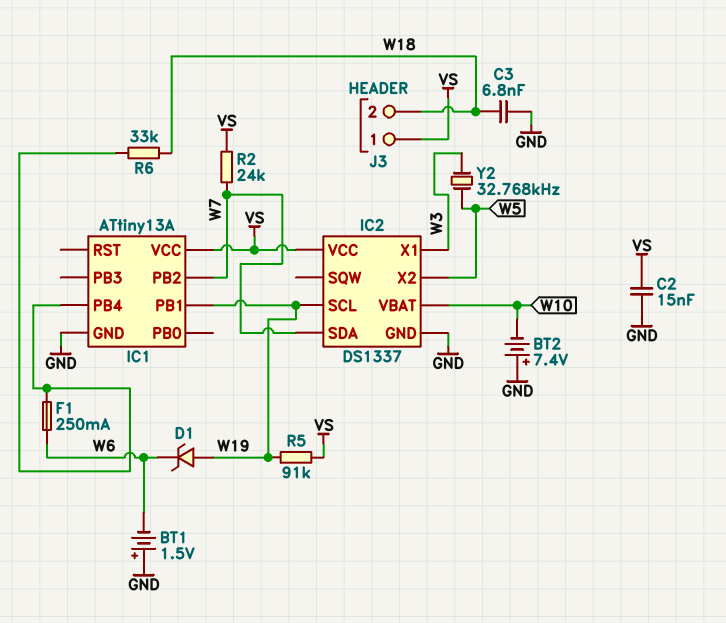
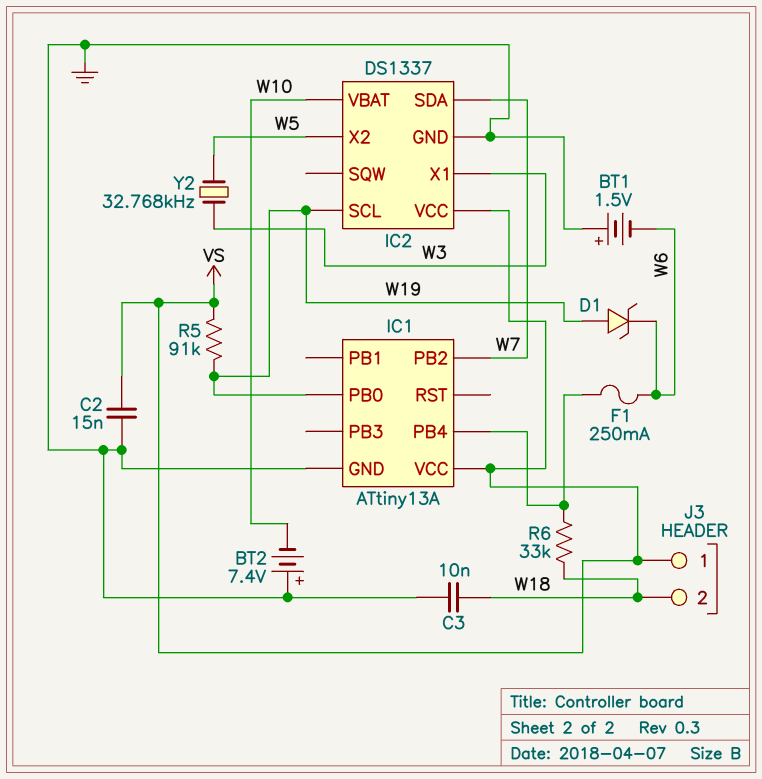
C3: 6.8nF (GND, W18) -> 10nF (GND, W18)
IC1 pin PB0: none -> W19
IC1 pin PB1: W19 -> none
R2: 24k (VS, W7) -> none

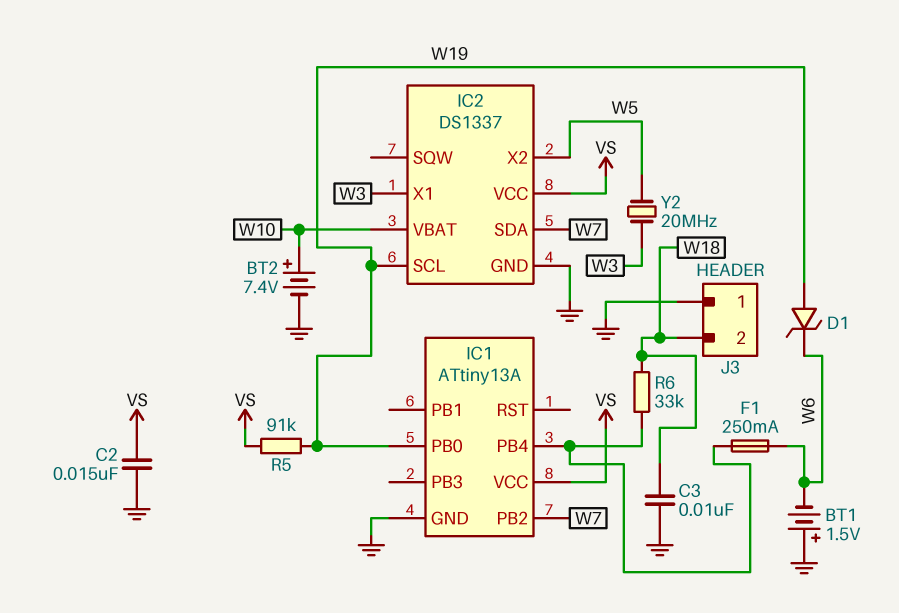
BT2: 7.4V (plus GND, minus W10) -> 7.4V (plus W10, minus GND)
J3 pin 1: VS -> GND
Y2: 32.768kHz (W3, W5) -> 20MHz (W3, W5)

